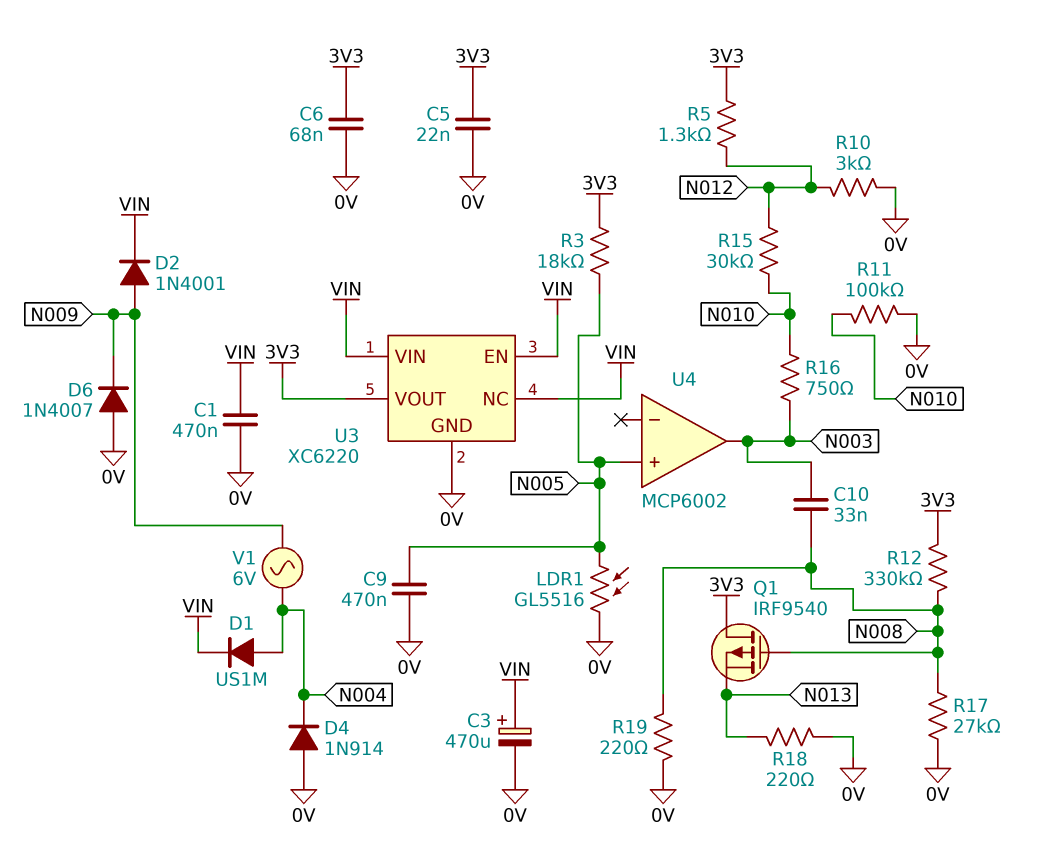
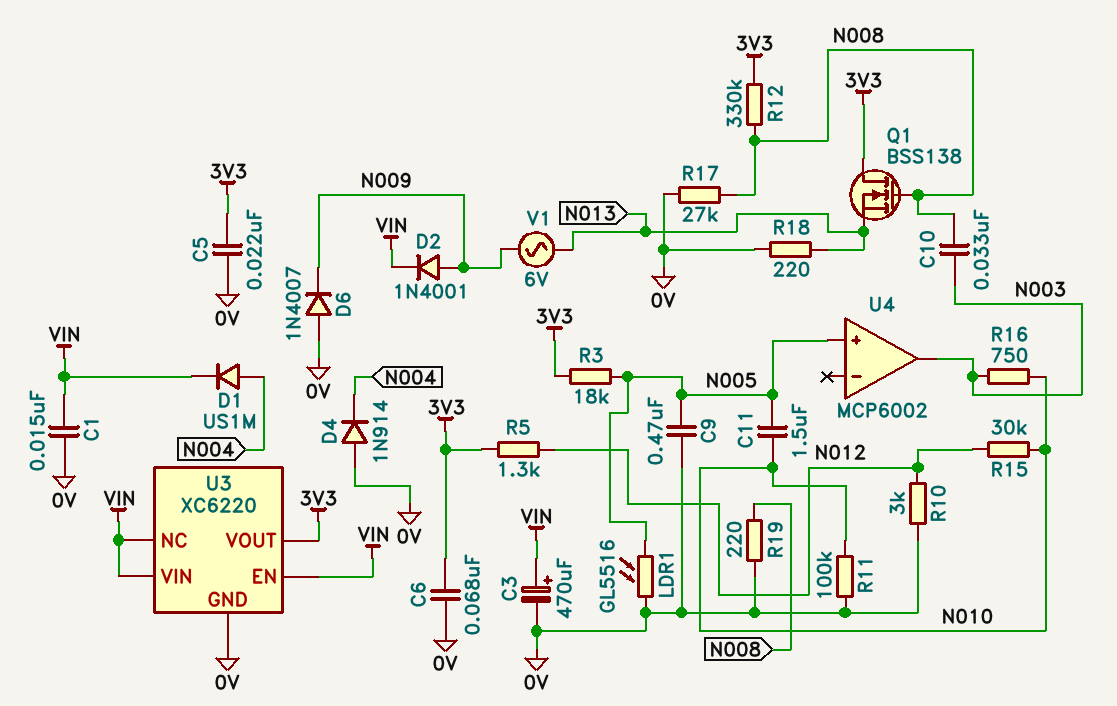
C1: 470nF (0V, VIN) -> 15nF (0V, VIN)
C11: none -> 1.5uF (N005, N010)
Q1: PMOS IRF9540 (G N008, D 3V3, S N013) -> NMOS BSS138 (G N008, D 3V3, S N013)
V1: AC 6V (N004, N009) -> AC 6V (N009, N013)

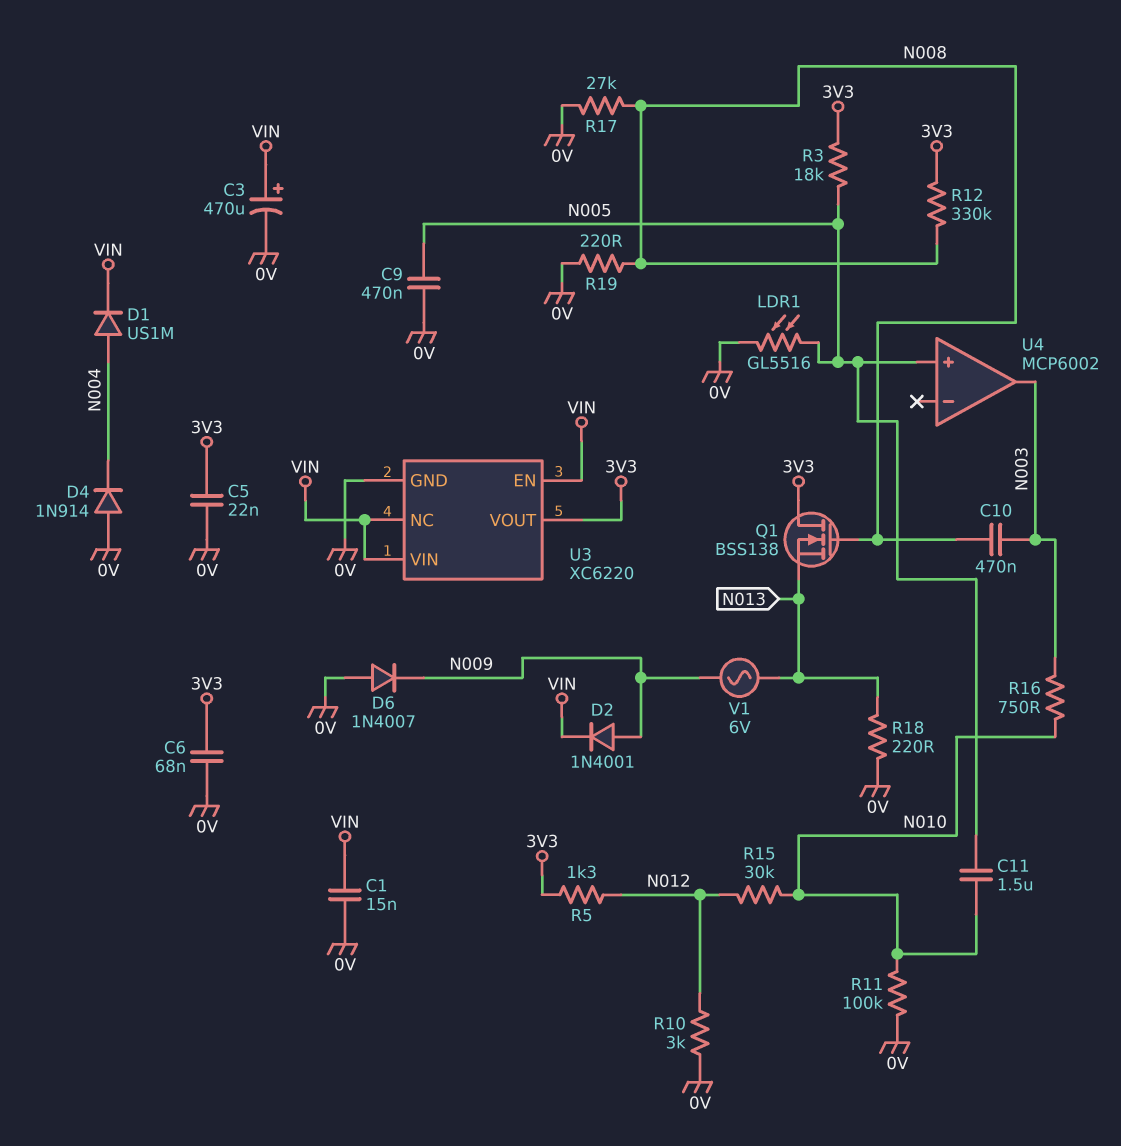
C10: 33nF (N003, N008) -> 470nF (N003, N008)

